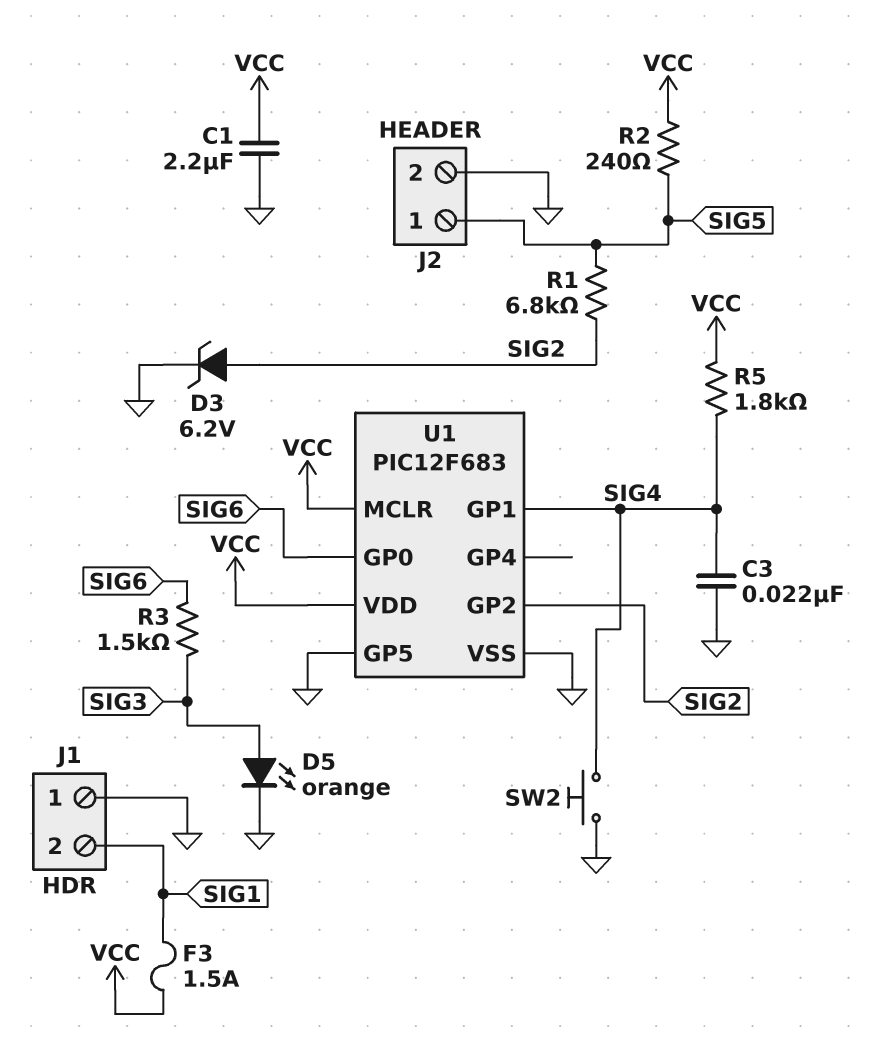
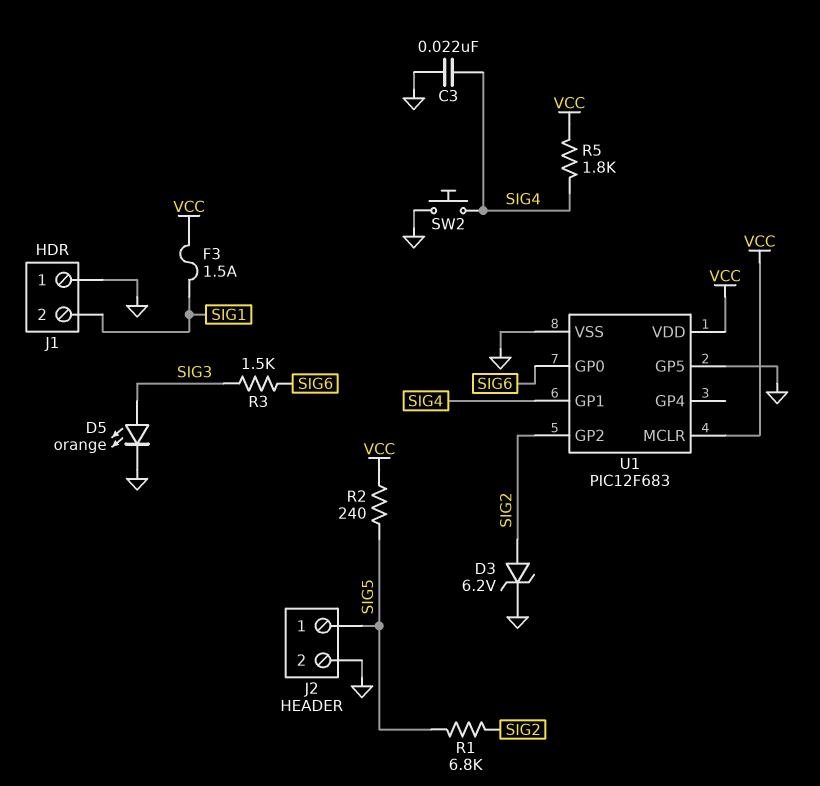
C1: 2.2uF (GND, VCC) -> none

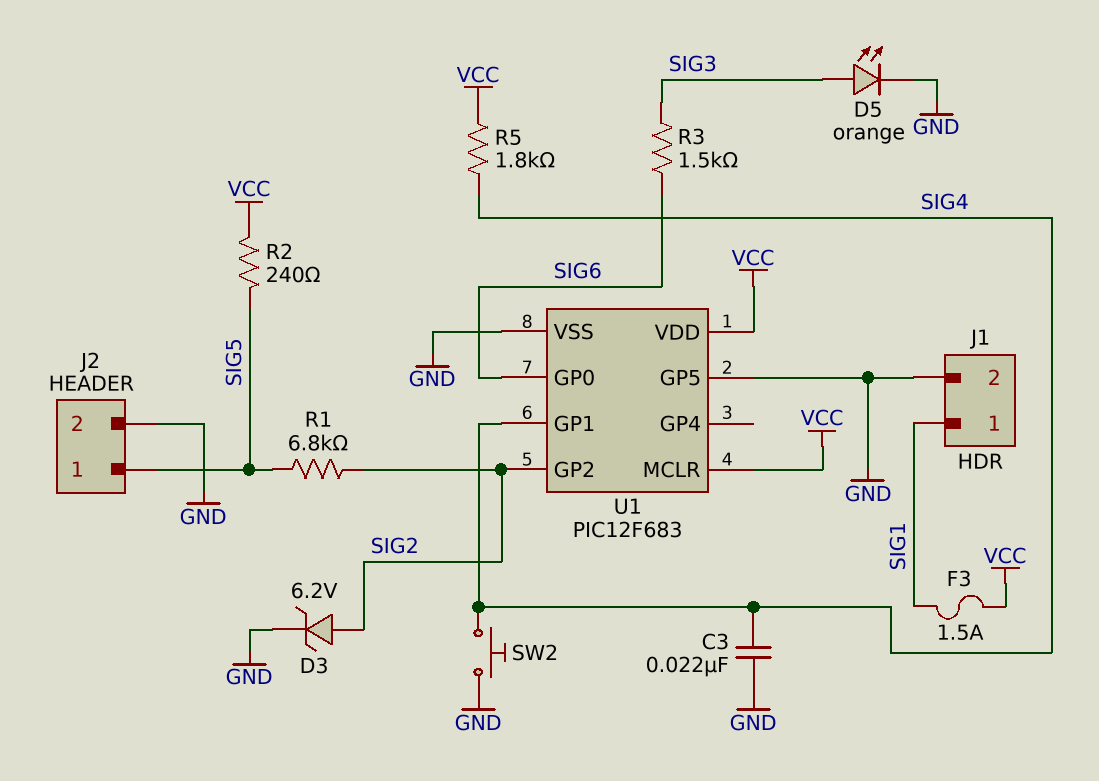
J1 pin 1: GND -> SIG1
J1 pin 2: SIG1 -> GND

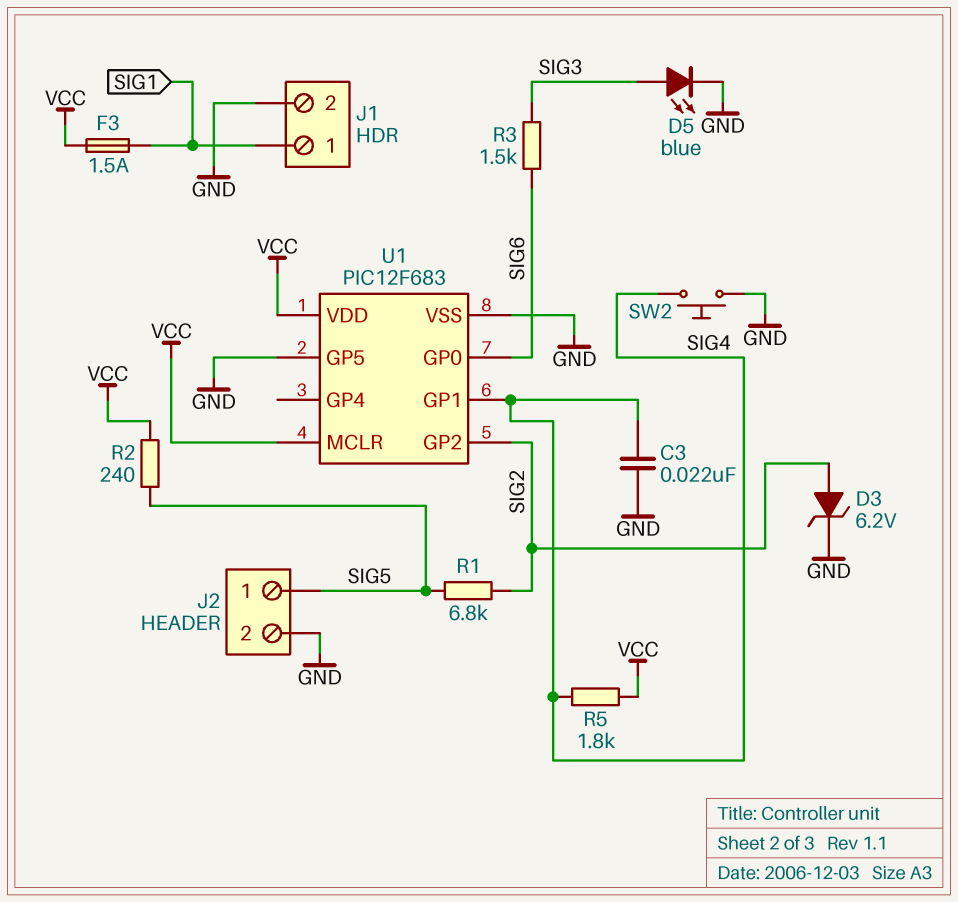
D5: LED orange (A SIG3, K GND) -> LED blue (A SIG3, K GND)

